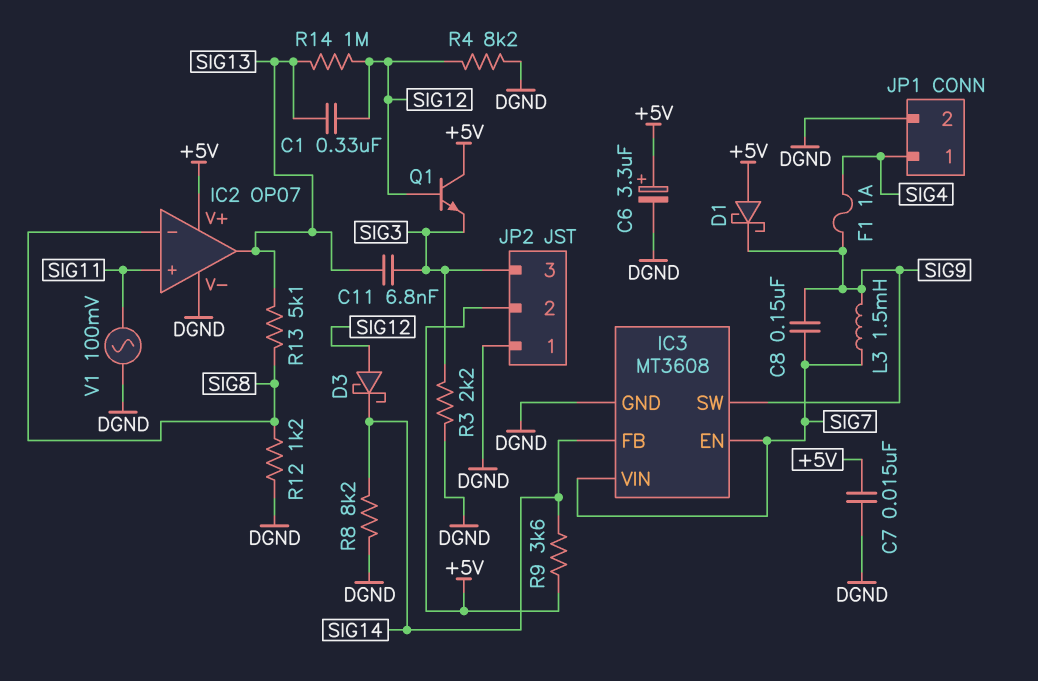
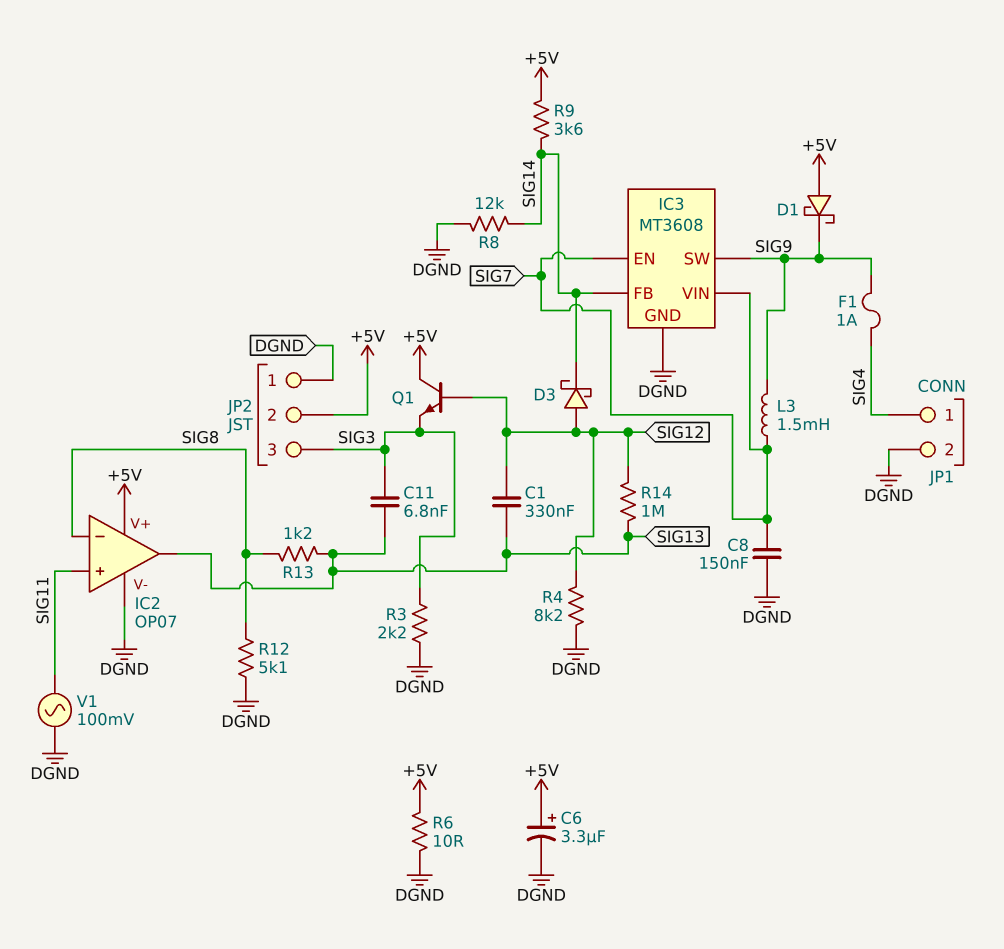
C7: 15nF (+5V, DGND) -> none
C8: 150nF (SIG7, SIG9) -> 150nF (DGND, SIG7)
R6: none -> 10 (+5V, DGND)
R8: 8.2k (DGND, SIG14) -> 12k (DGND, SIG14)
R12: 1.2k (DGND, SIG8) -> 5.1k (DGND, SIG8)
R13: 5.1k (SIG8, SIG13) -> 1.2k (SIG8, SIG13)

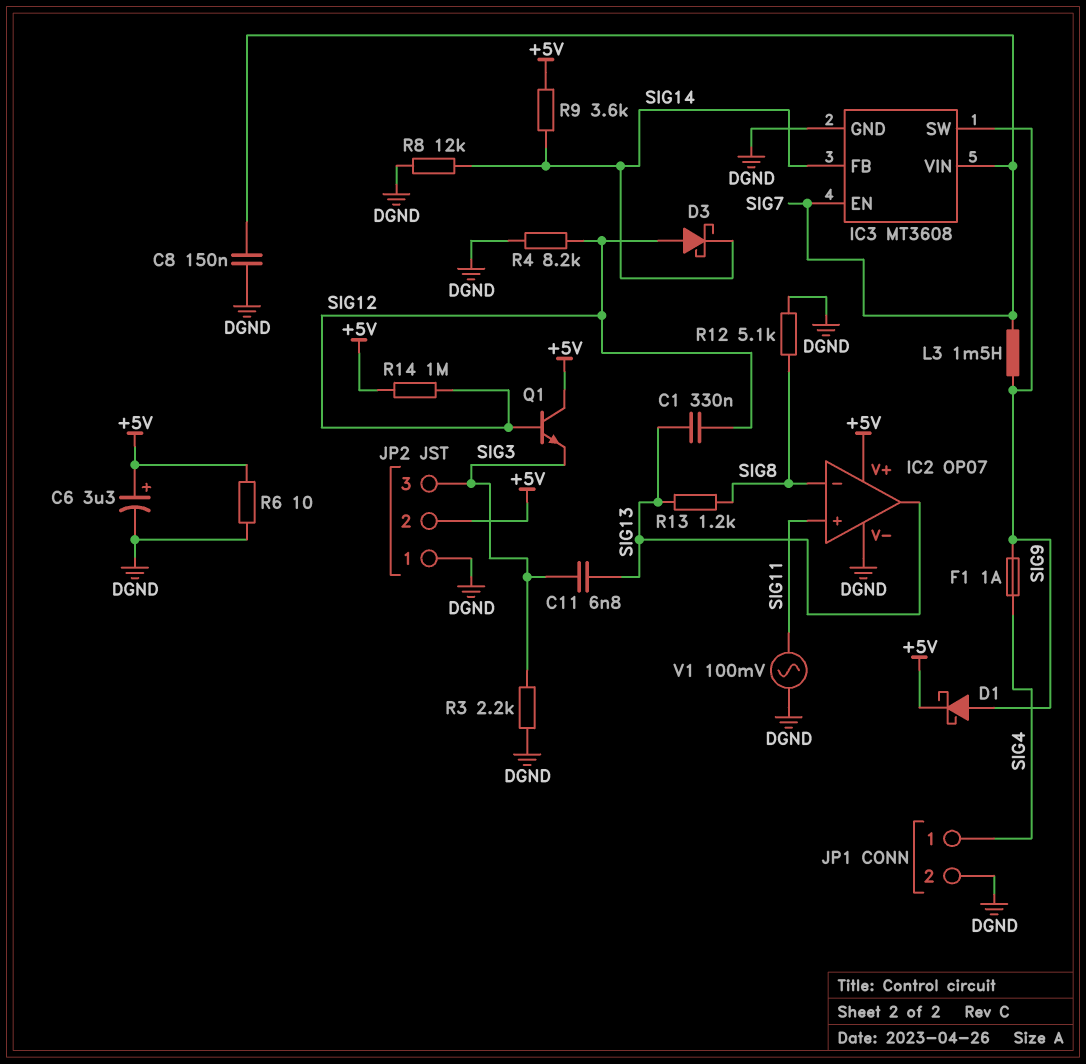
D1: schottky (A +5V, K SIG9) -> schottky (A SIG9, K +5V)
R14: 1M (SIG12, SIG13) -> 1M (+5V, SIG12)

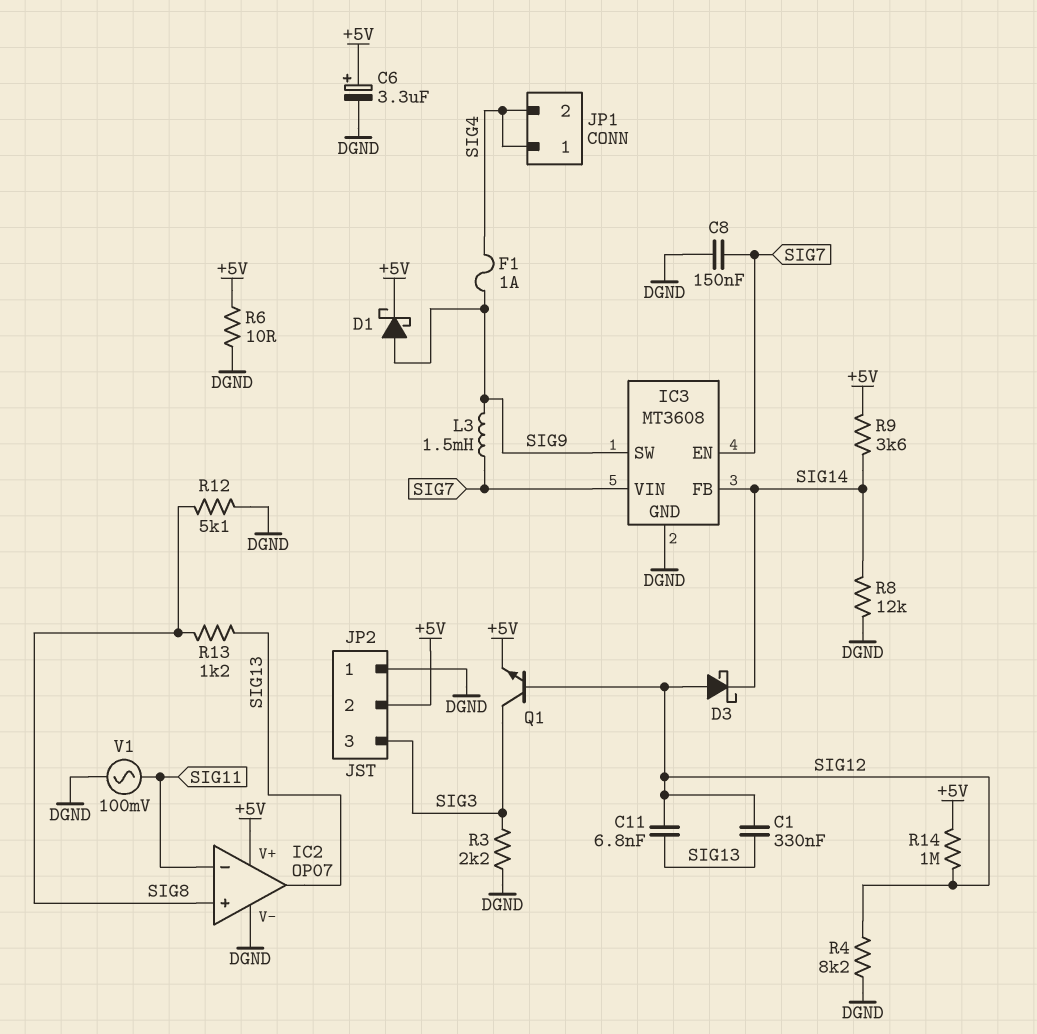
C11: 6.8nF (SIG3, SIG13) -> 6.8nF (SIG12, SIG13)
IC2 pin in+: SIG11 -> SIG8
IC2 pin in-: SIG8 -> SIG11
JP1 pin 2: DGND -> SIG4
Q1: NPN (B SIG12, C +5V, E SIG3) -> NPN (B SIG12, C SIG3, E +5V)

